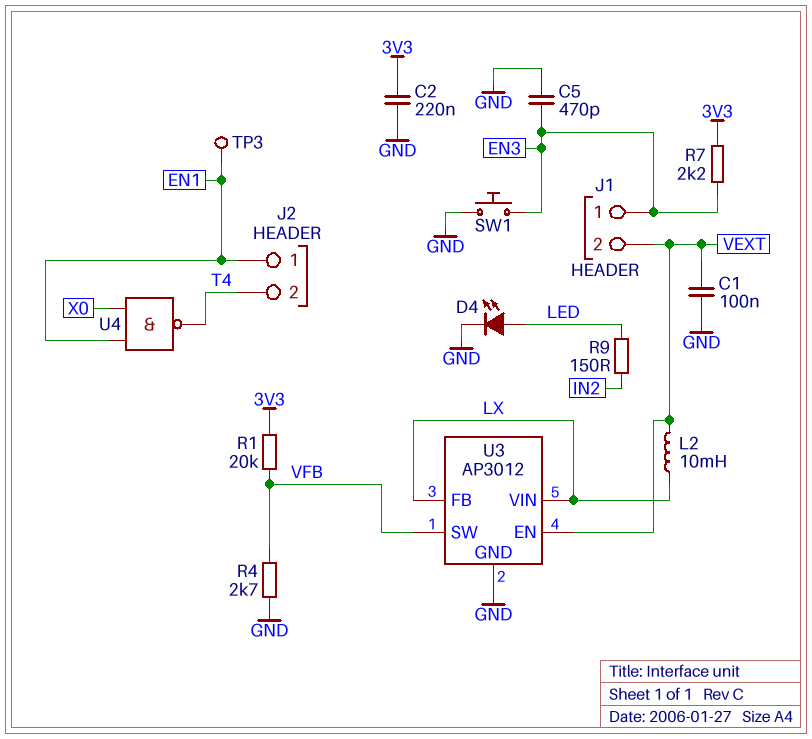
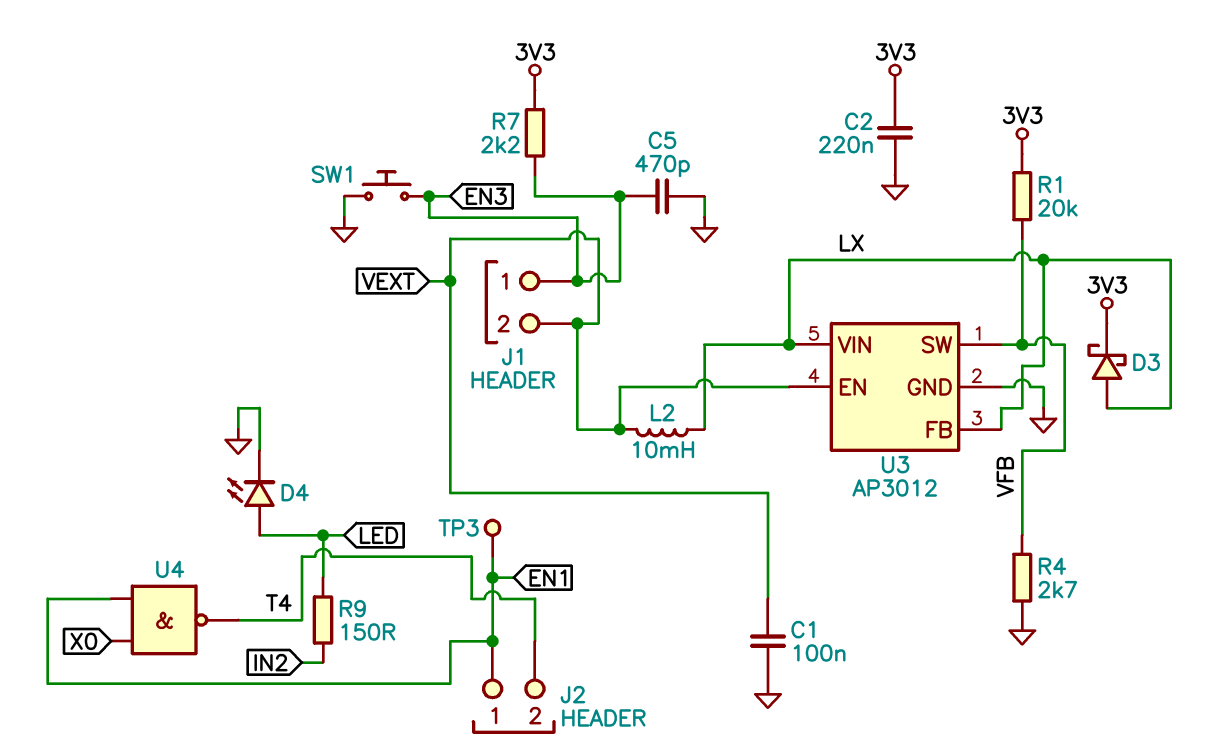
D3: none -> schottky (A LX, K 3V3)

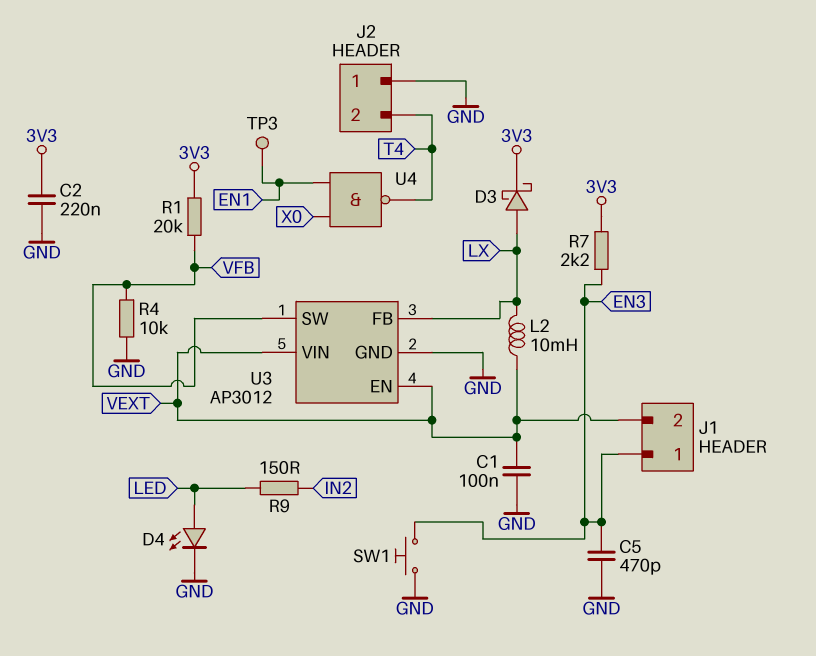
J2 pin 1: EN1 -> GND
R4: 2.7k (GND, VFB) -> 10k (GND, VFB)
U3 pin VIN: LX -> VEXT

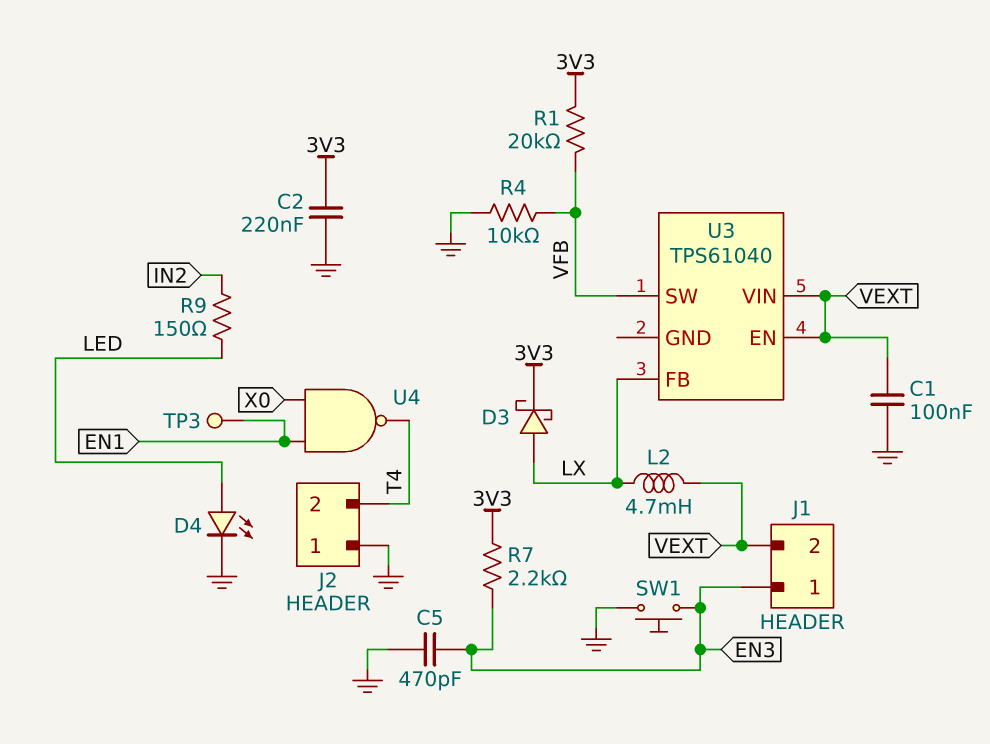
L2: 10mH (LX, VEXT) -> 4.7mH (LX, VEXT)
U3: AP3012 -> TPS61040
U3 pin GND: GND -> none

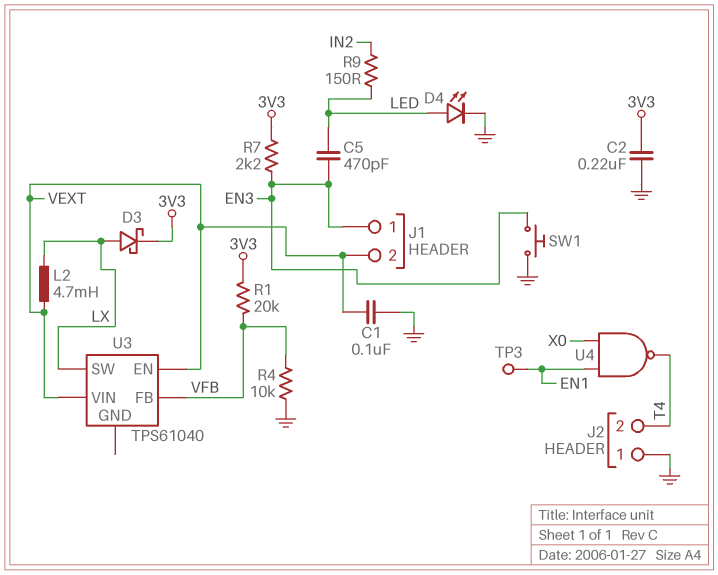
C5: 470pF (EN3, GND) -> 470pF (EN3, LED)
U3 pin FB: LX -> VFB
U3 pin SW: VFB -> LX

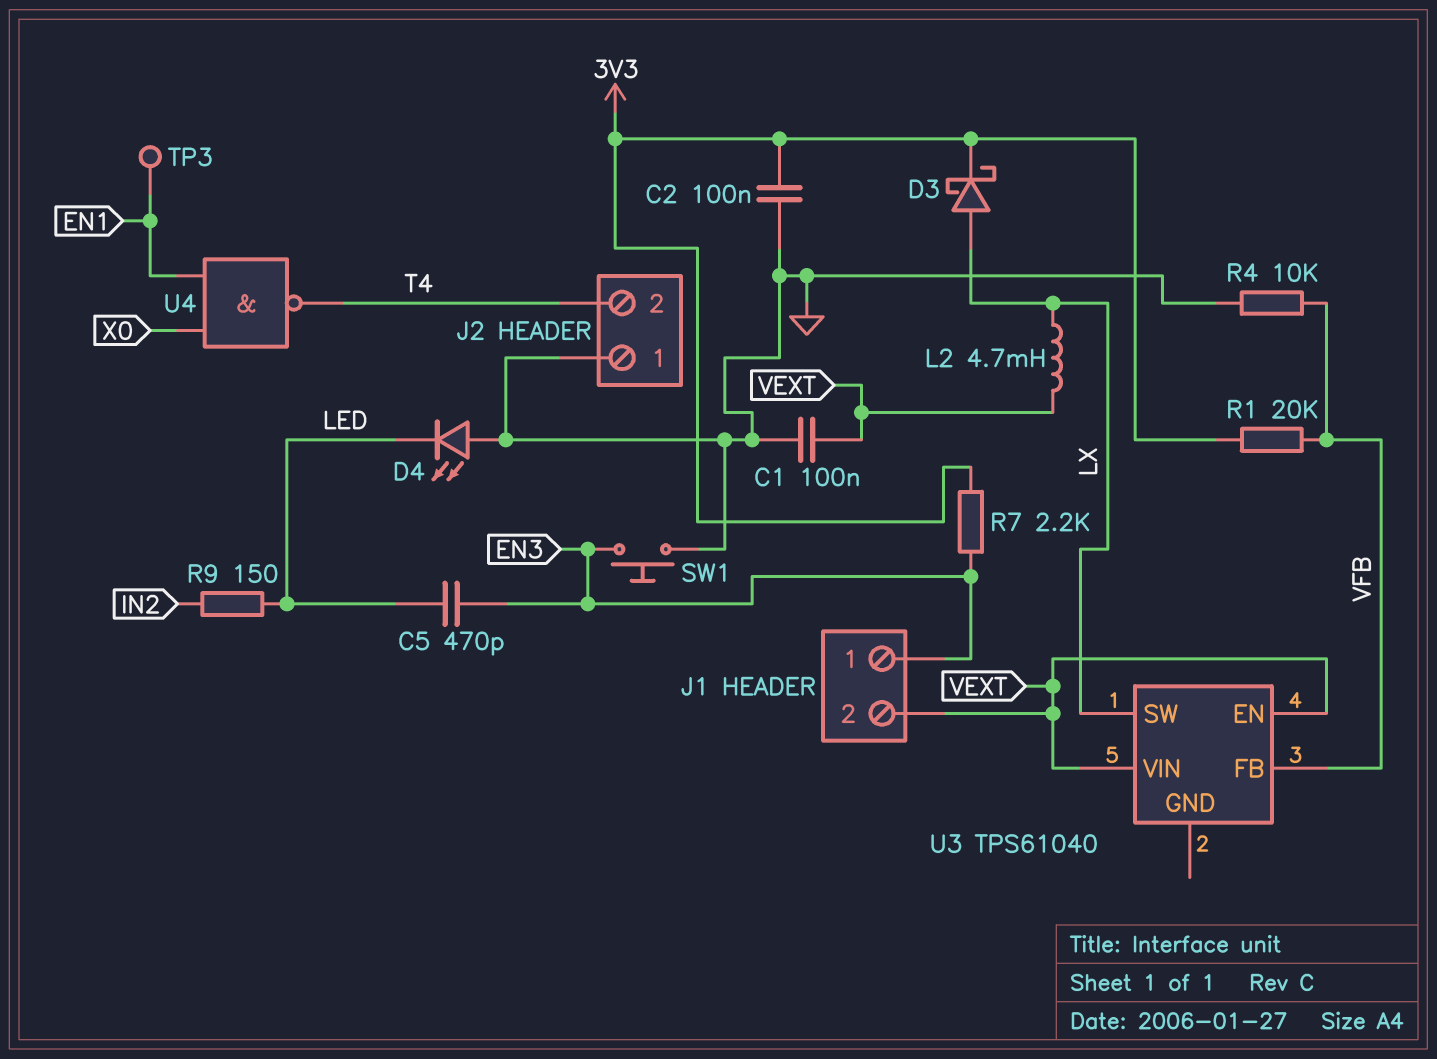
C2: 220nF (3V3, GND) -> 100nF (3V3, GND)
D4: LED (A LED, K GND) -> LED (A GND, K LED)

